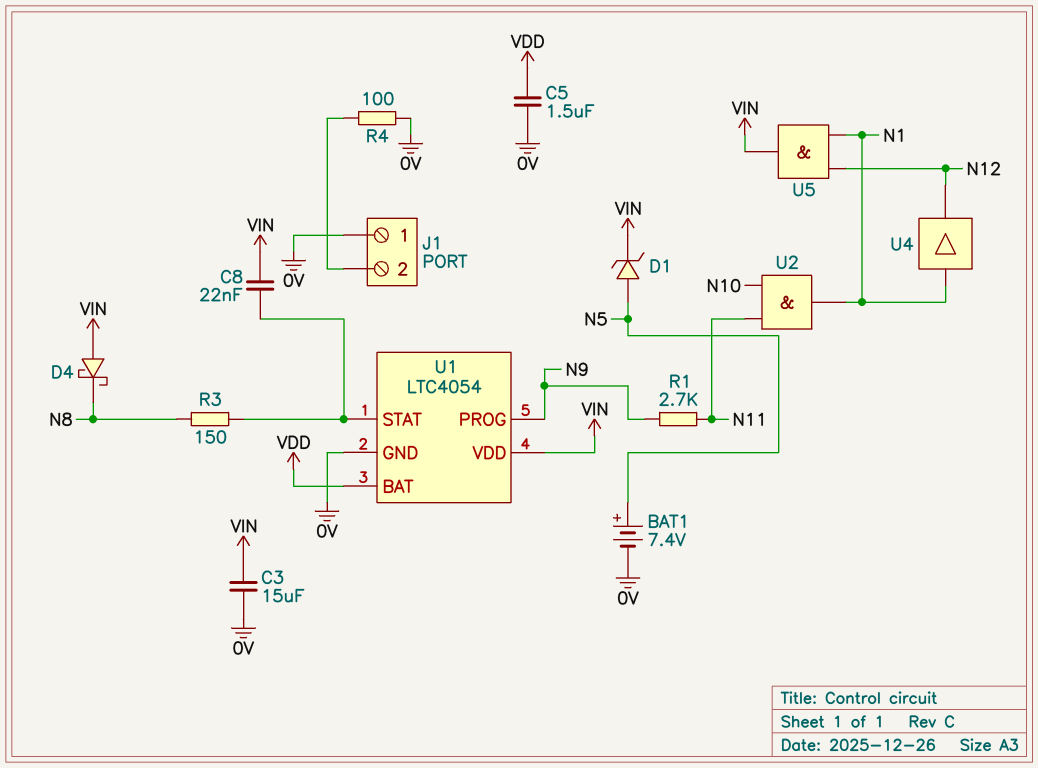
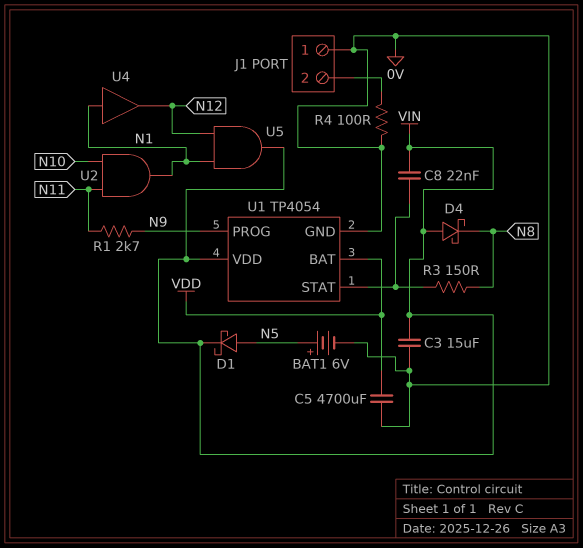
BAT1: 7.4V (plus N5, minus 0V) -> 6V (plus N5, minus 0V)
C5: 1.5uF (0V, VDD) -> 4700uF (0V, VDD)
D1: zener (A N5, K VIN) -> schottky (A N5, K VIN)
U1: LTC4054 -> TP4054

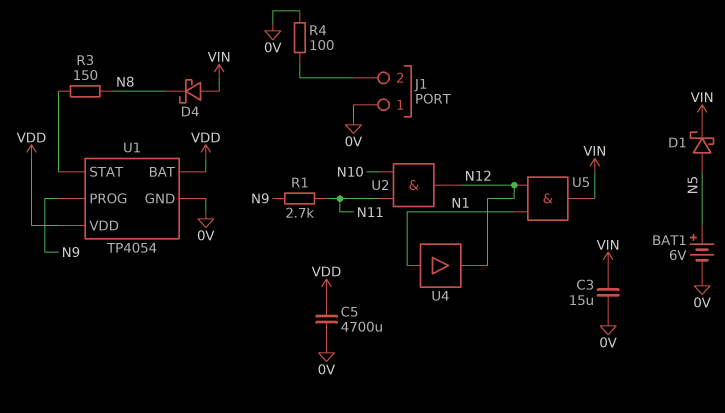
C8: 22nF (U1/STAT, VIN) -> none
U1 pin VDD: VIN -> VDD
U2: AND (in N10, in N11, out N1) -> AND (in N10, in N11, out N12)

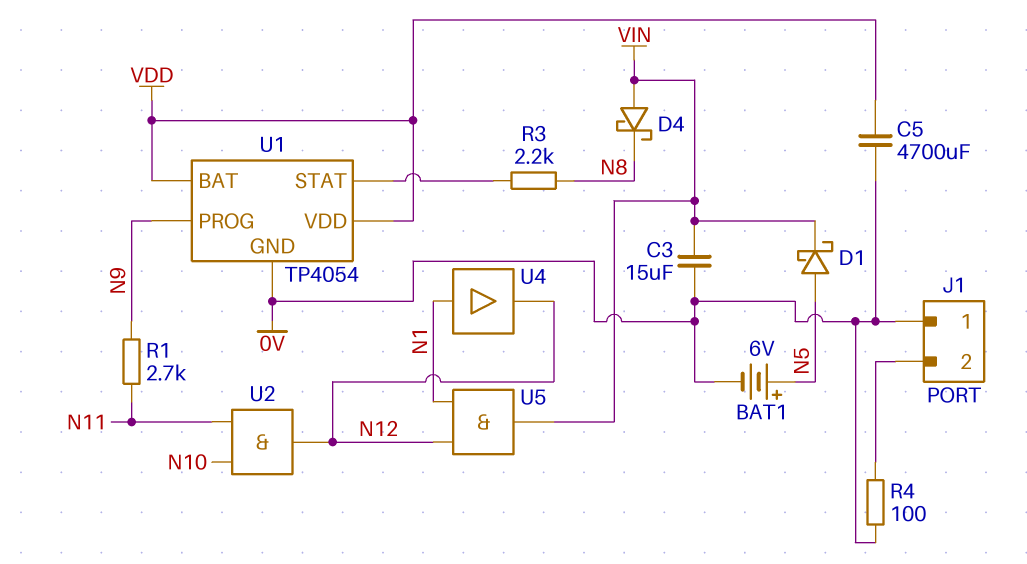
R3: 150 (N8, U1/STAT) -> 2.2k (N8, U1/STAT)

